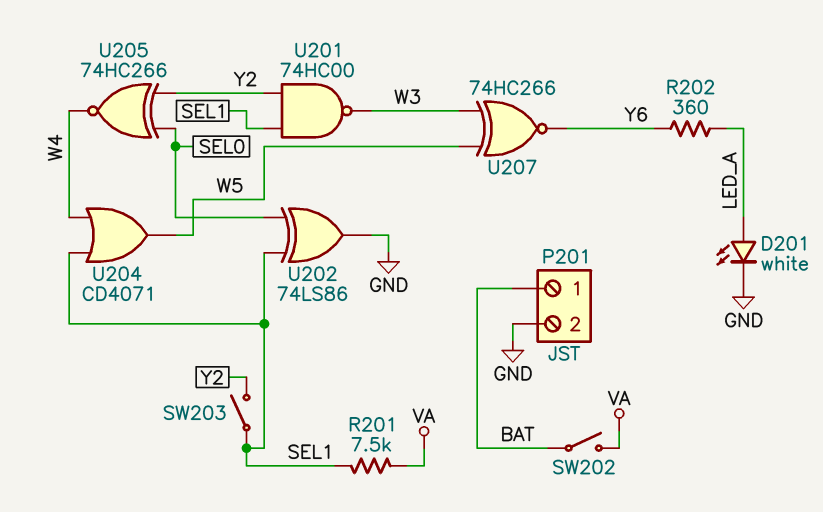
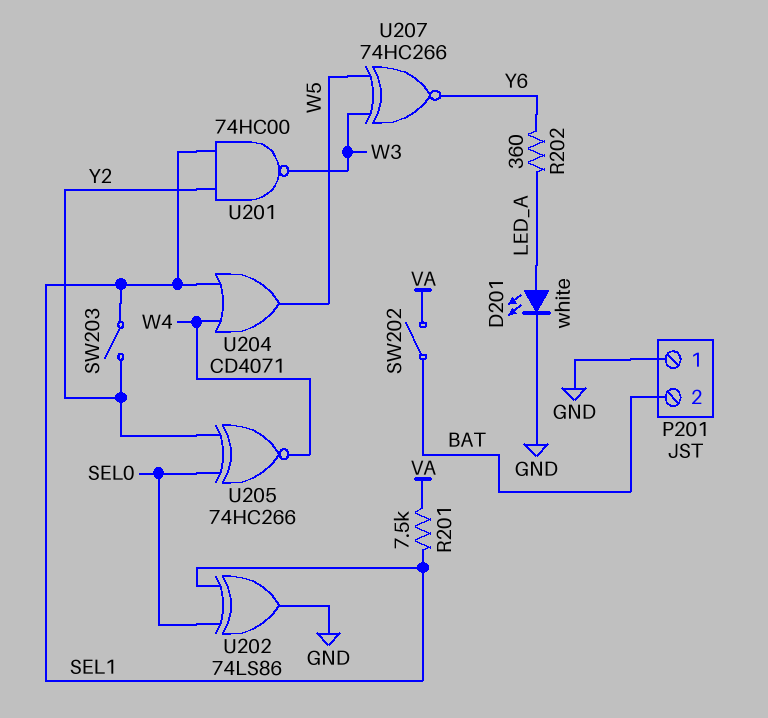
P201 pin 1: BAT -> GND
P201 pin 2: GND -> BAT

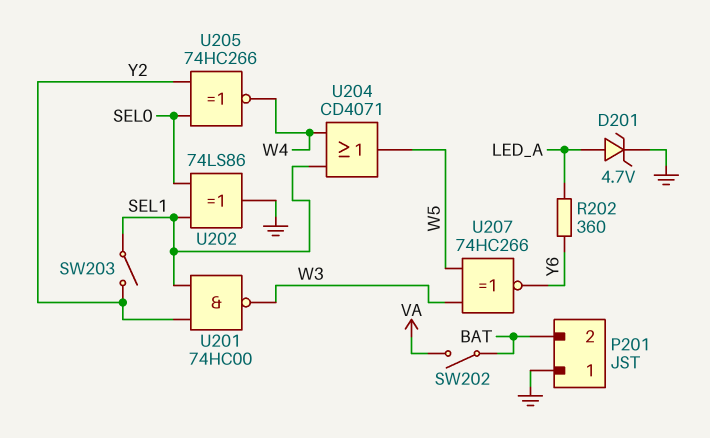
D201: LED white (A LED_A, K GND) -> zener 4.7V (A LED_A, K GND)
R201: 7.5k (SEL1, VA) -> none

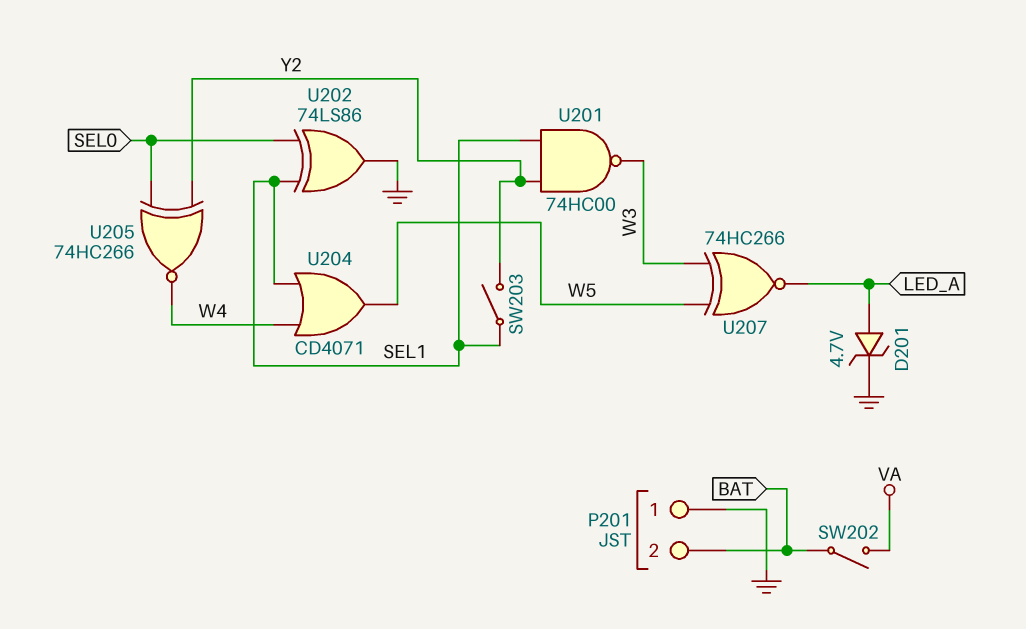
R202: 360 (LED_A, Y6) -> none
U207: XNOR 74HC266 (in W3, in W5, out Y6) -> XNOR 74HC266 (in W3, in W5, out LED_A)

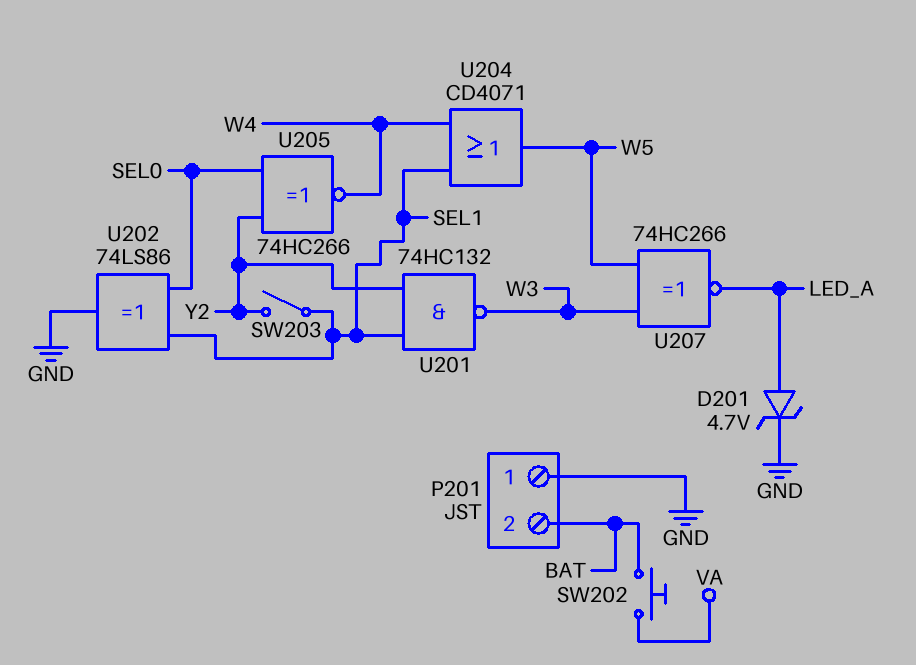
SW202: switch (BAT, VA) -> button (BAT, VA)
U201: NAND 74HC00 (in SEL1, in Y2, out W3) -> NAND 74HC132 (in SEL1, in Y2, out W3)

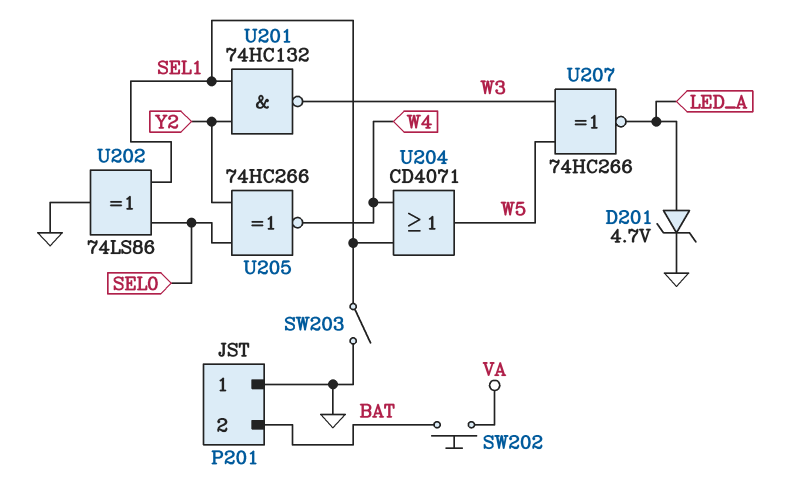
SW203: switch (SEL1, Y2) -> switch (GND, SEL1)

